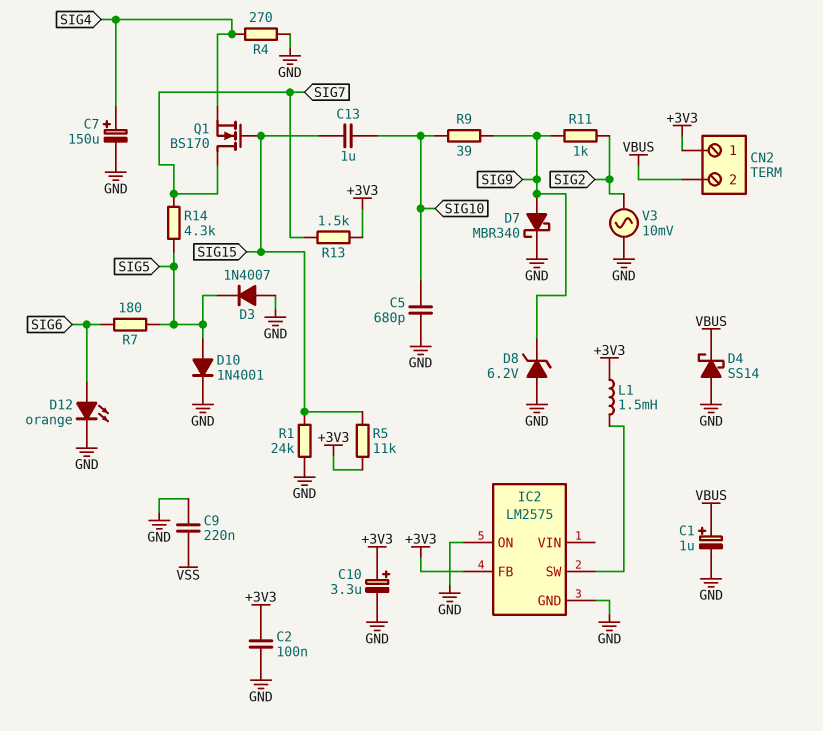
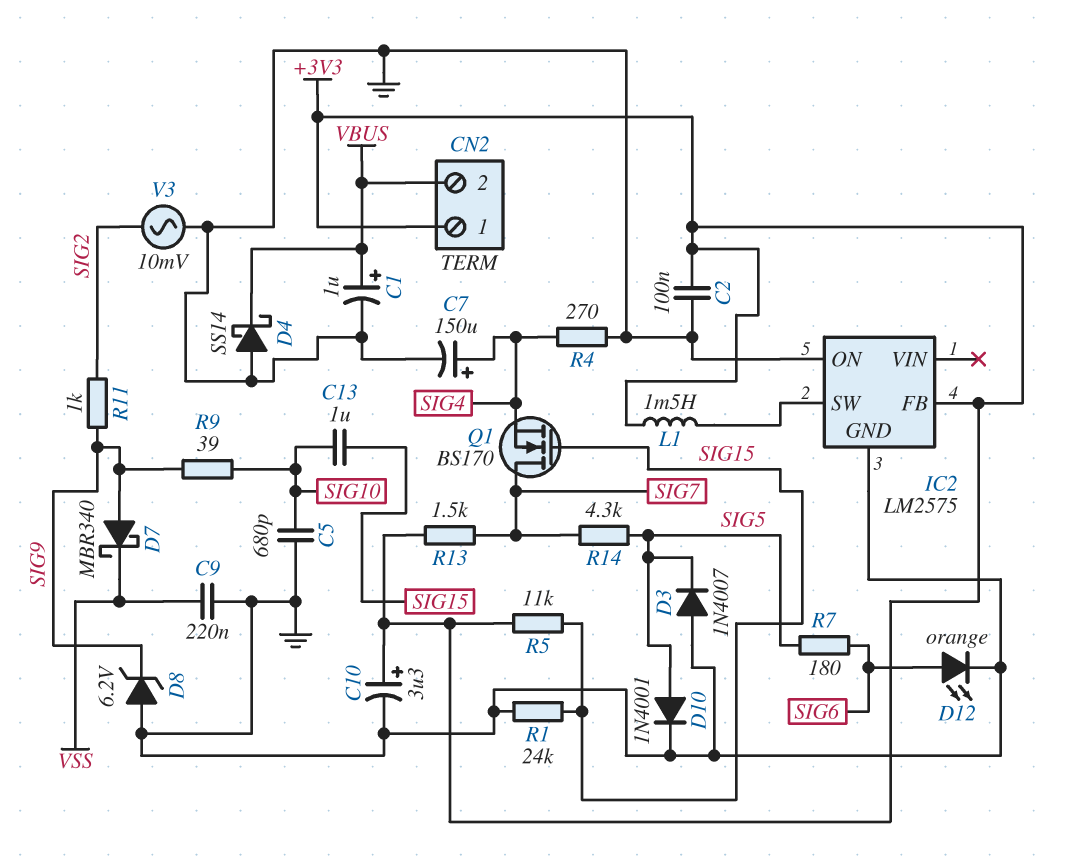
D7: schottky MBR340 (A SIG9, K GND) -> schottky MBR340 (A SIG9, K VSS)

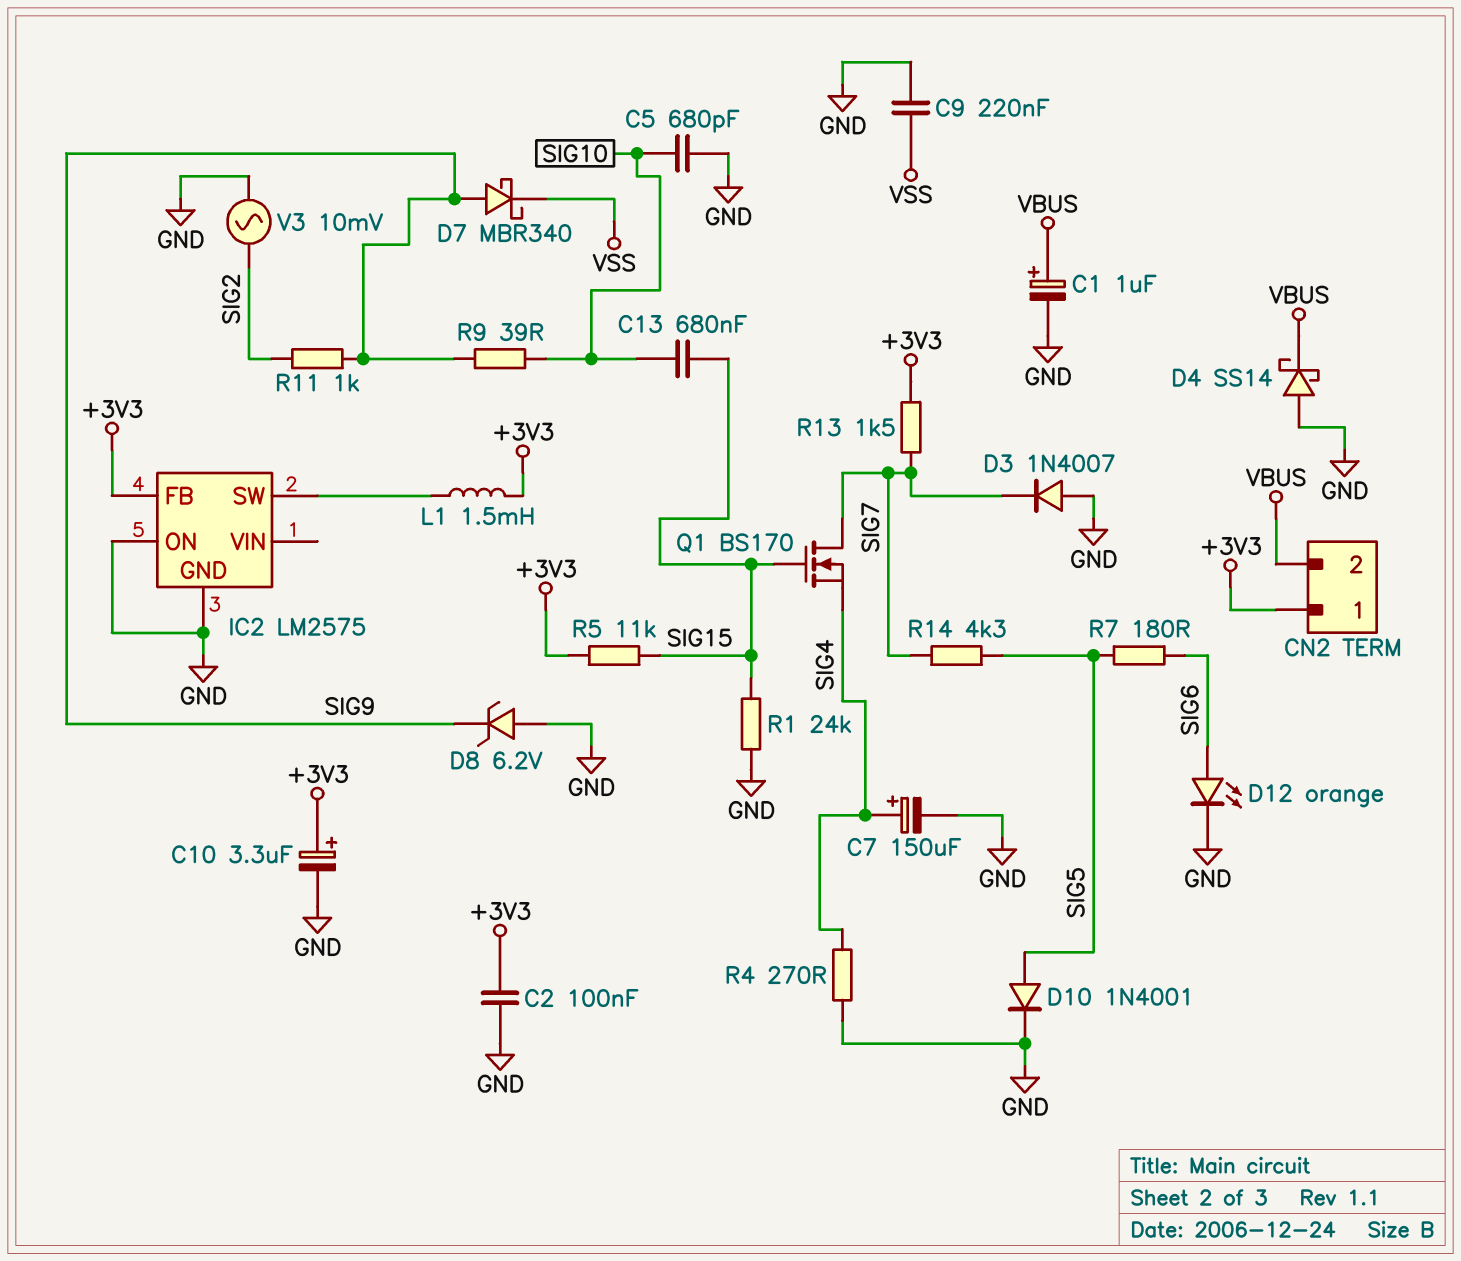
C13: 1uF (SIG10, SIG15) -> 680nF (SIG10, SIG15)
D3: diode 1N4007 (A GND, K SIG5) -> diode 1N4007 (A GND, K SIG7)

